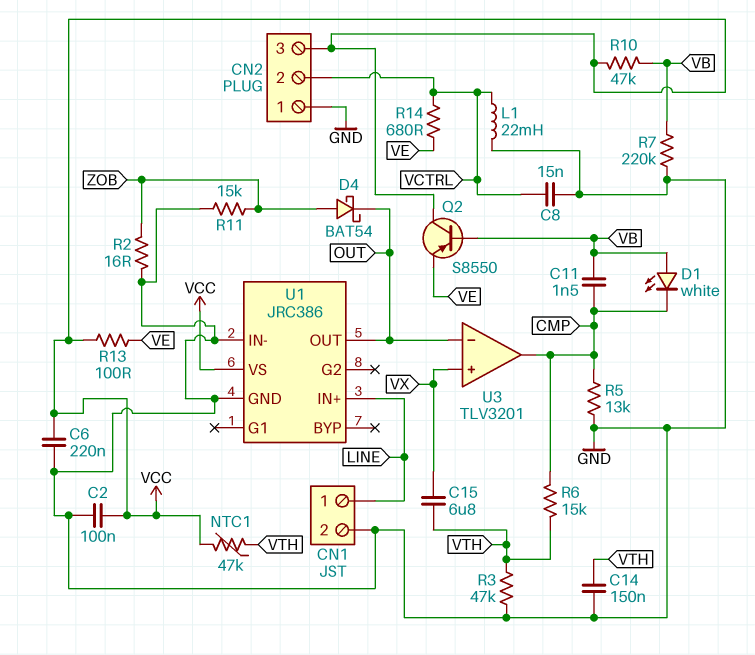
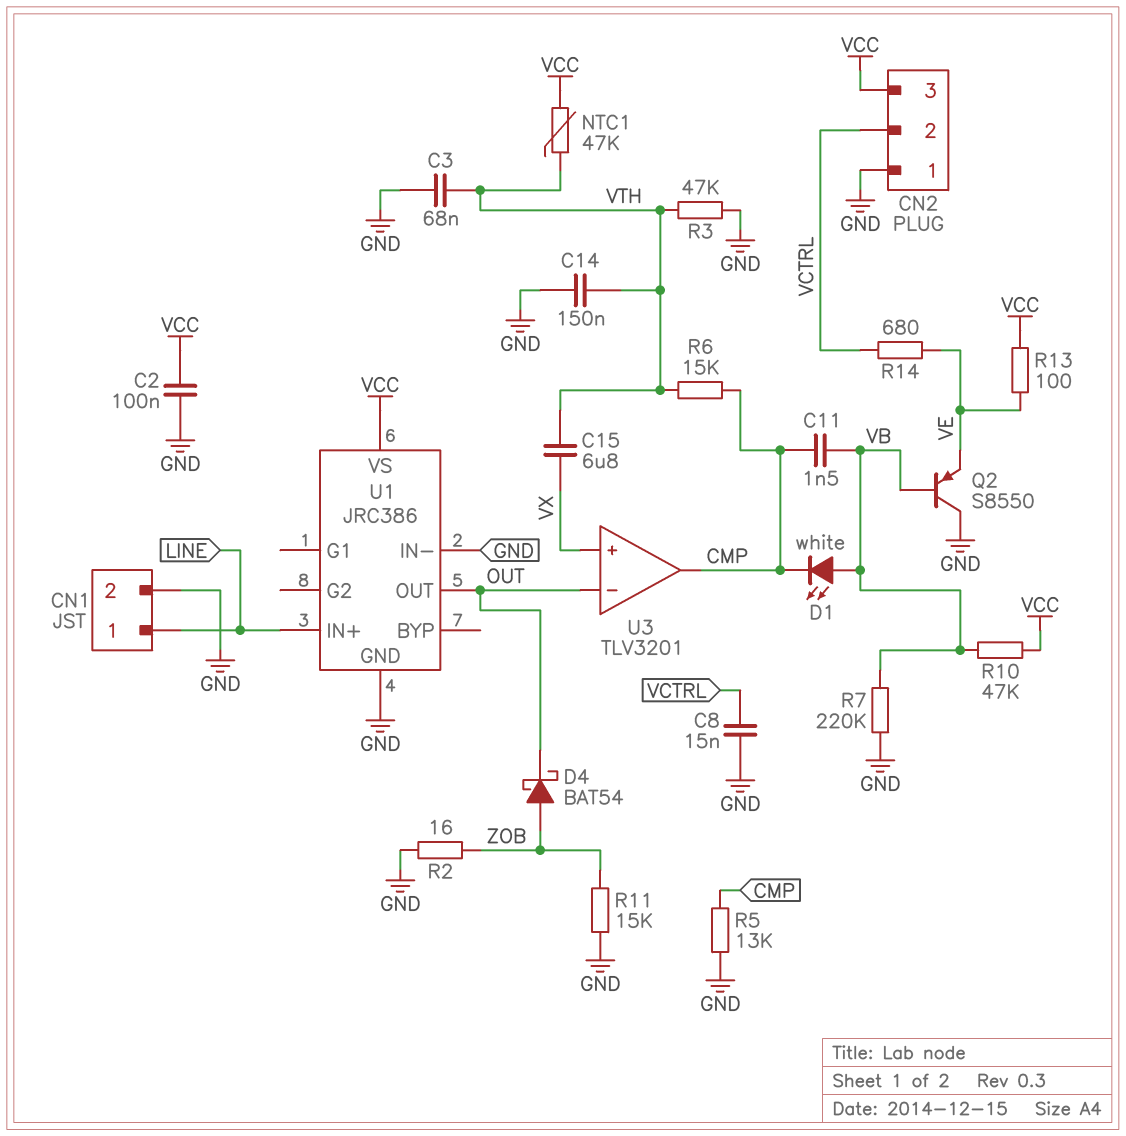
C3: none -> 68nF (GND, VTH)
C6: 220nF (GND, VCC) -> none
L1: 22mH (GND, VCTRL) -> none
Q2: PNP S8550 (B VB, C VCC, E VE) -> PNP S8550 (B VB, C GND, E VE)

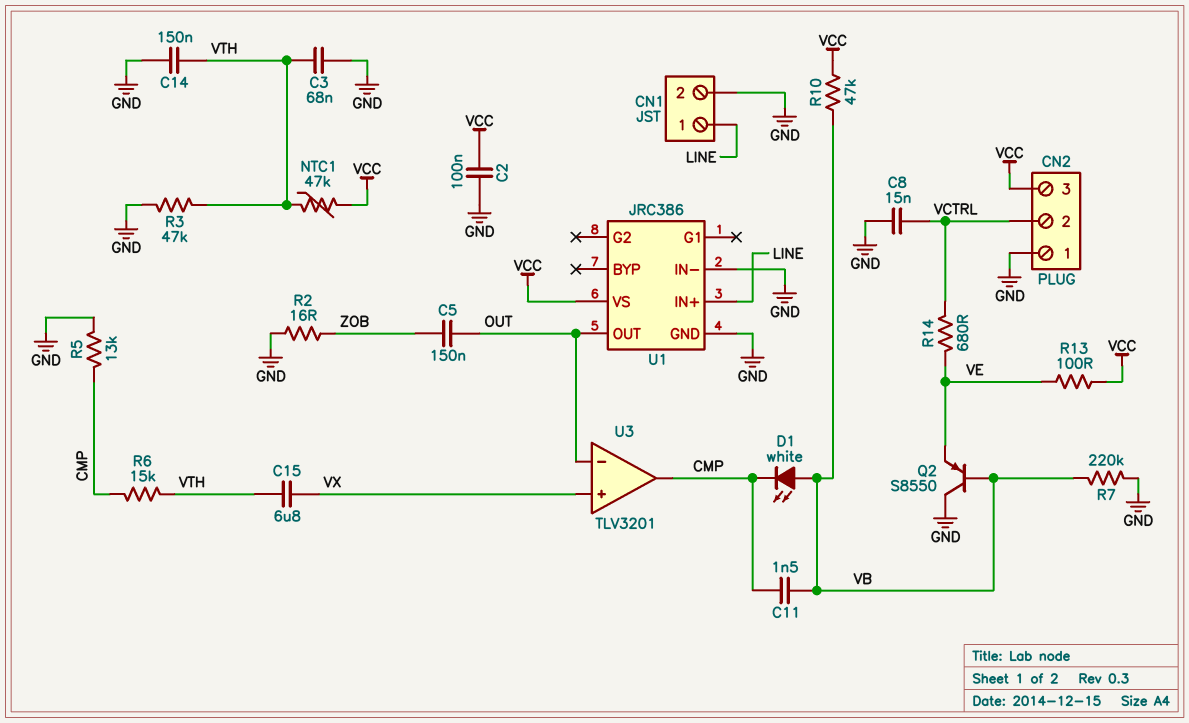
C5: none -> 150nF (OUT, ZOB)
D4: schottky BAT54 (A ZOB, K OUT) -> none
R11: 15k (GND, ZOB) -> none

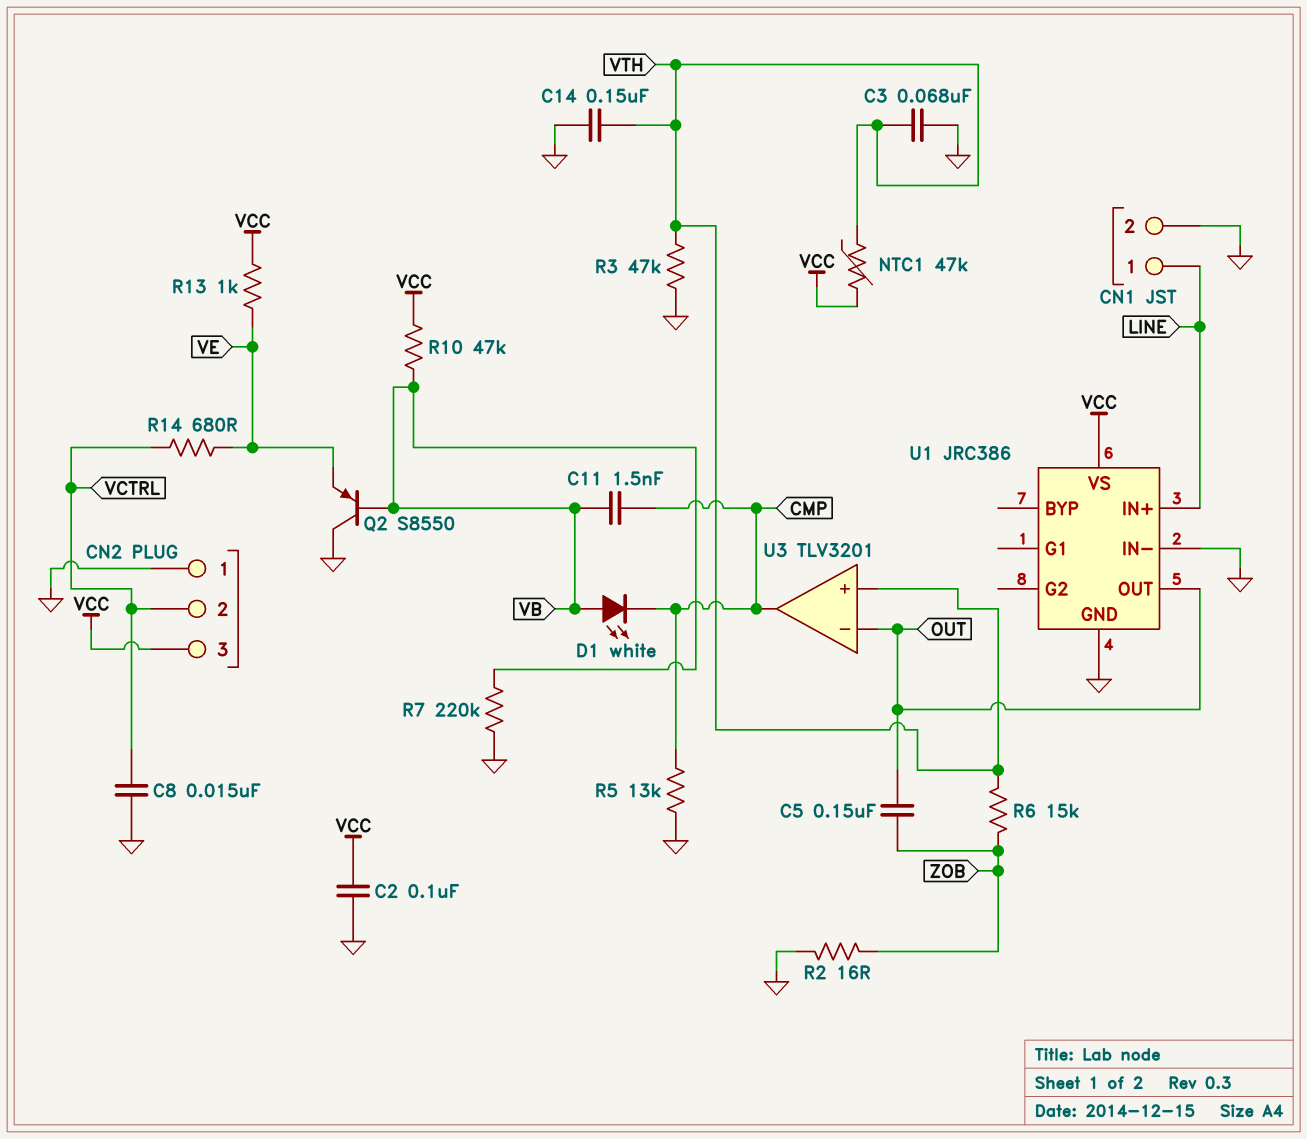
C15: 6.8uF (VTH, VX) -> none
R6: 15k (CMP, VTH) -> 15k (VTH, ZOB)
R13: 100 (VCC, VE) -> 1k (VCC, VE)
U3 pin in+: VX -> VTH

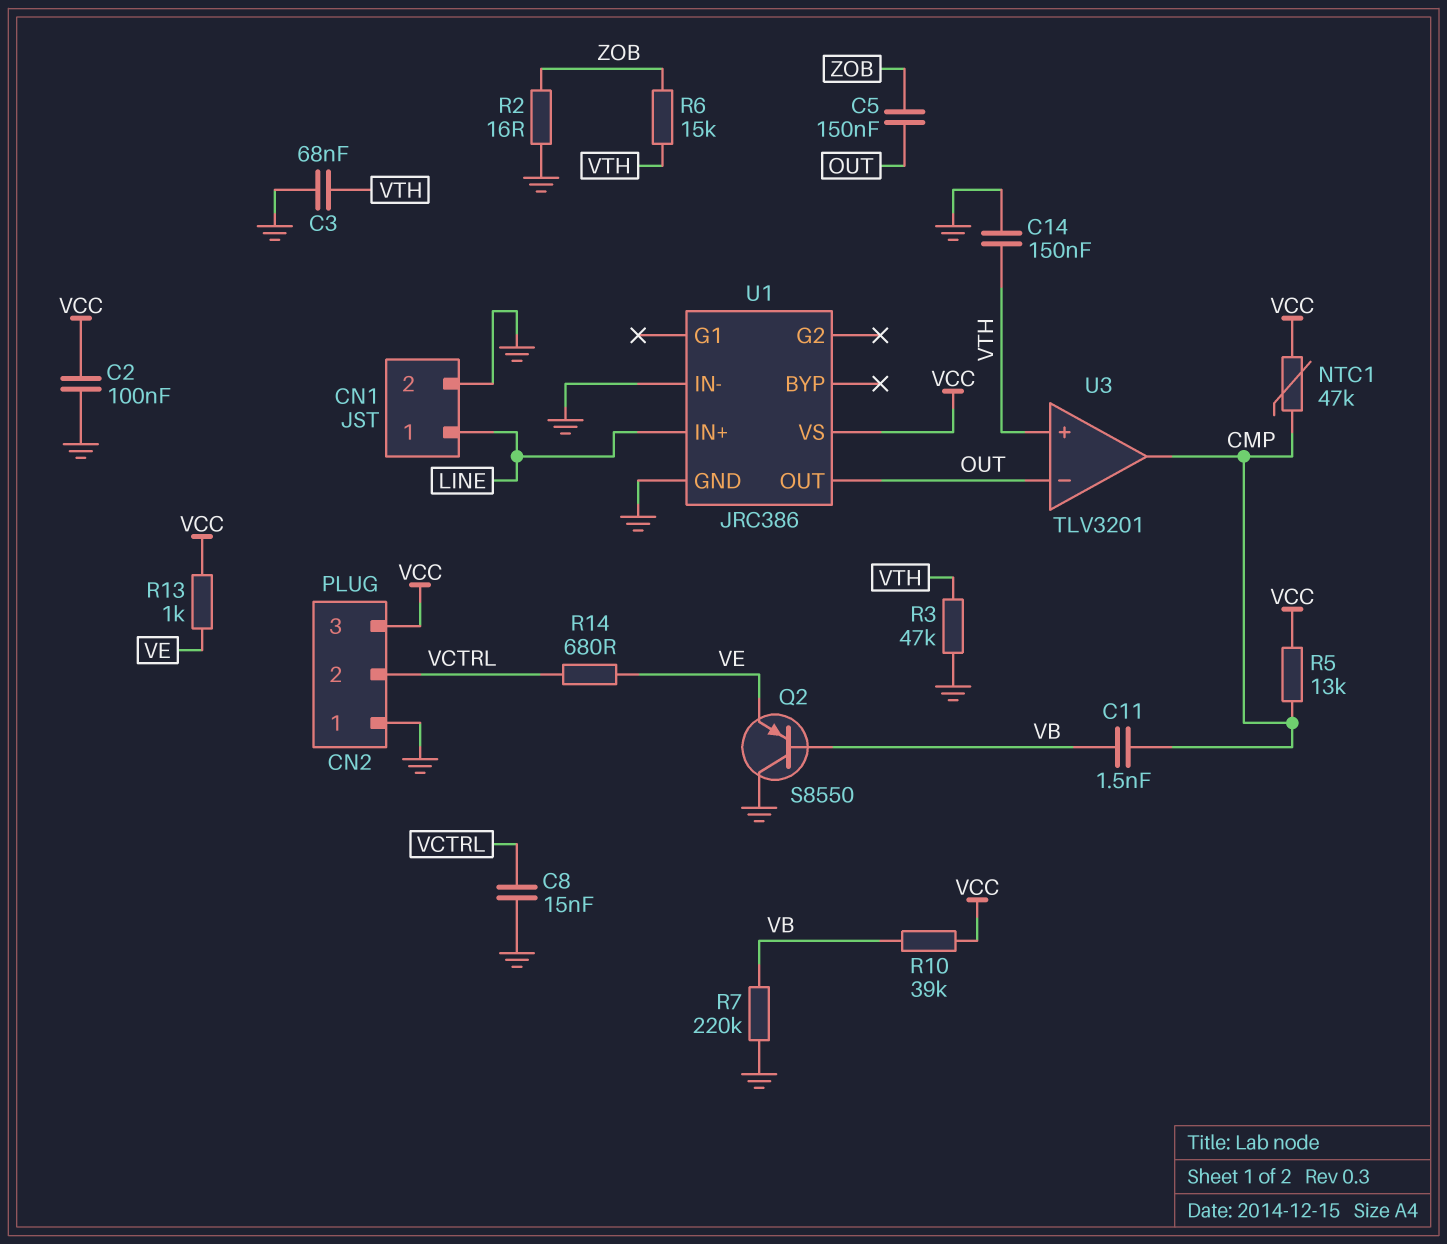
D1: LED white (A VB, K CMP) -> none
NTC1: 47k (VCC, VTH) -> 47k (CMP, VCC)
R5: 13k (CMP, GND) -> 13k (CMP, VCC)
R10: 47k (VB, VCC) -> 39k (VB, VCC)

